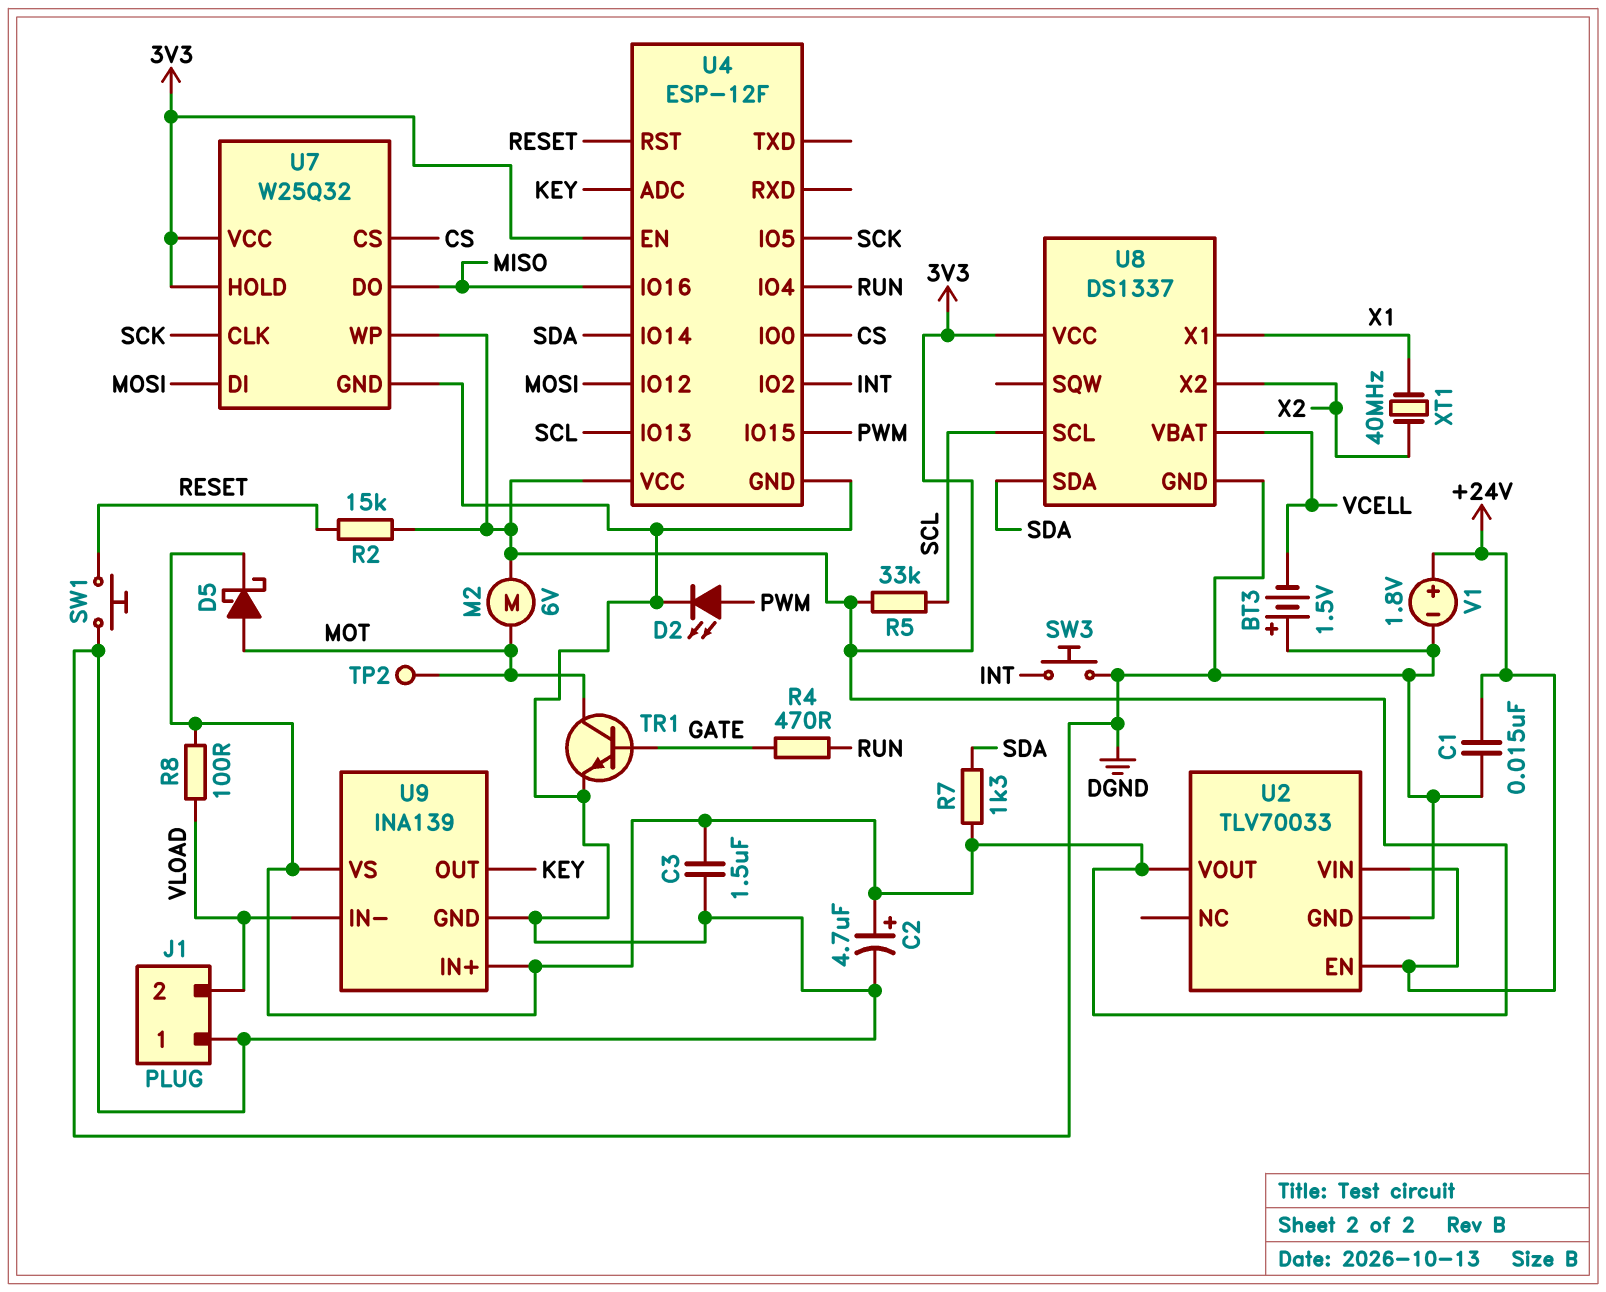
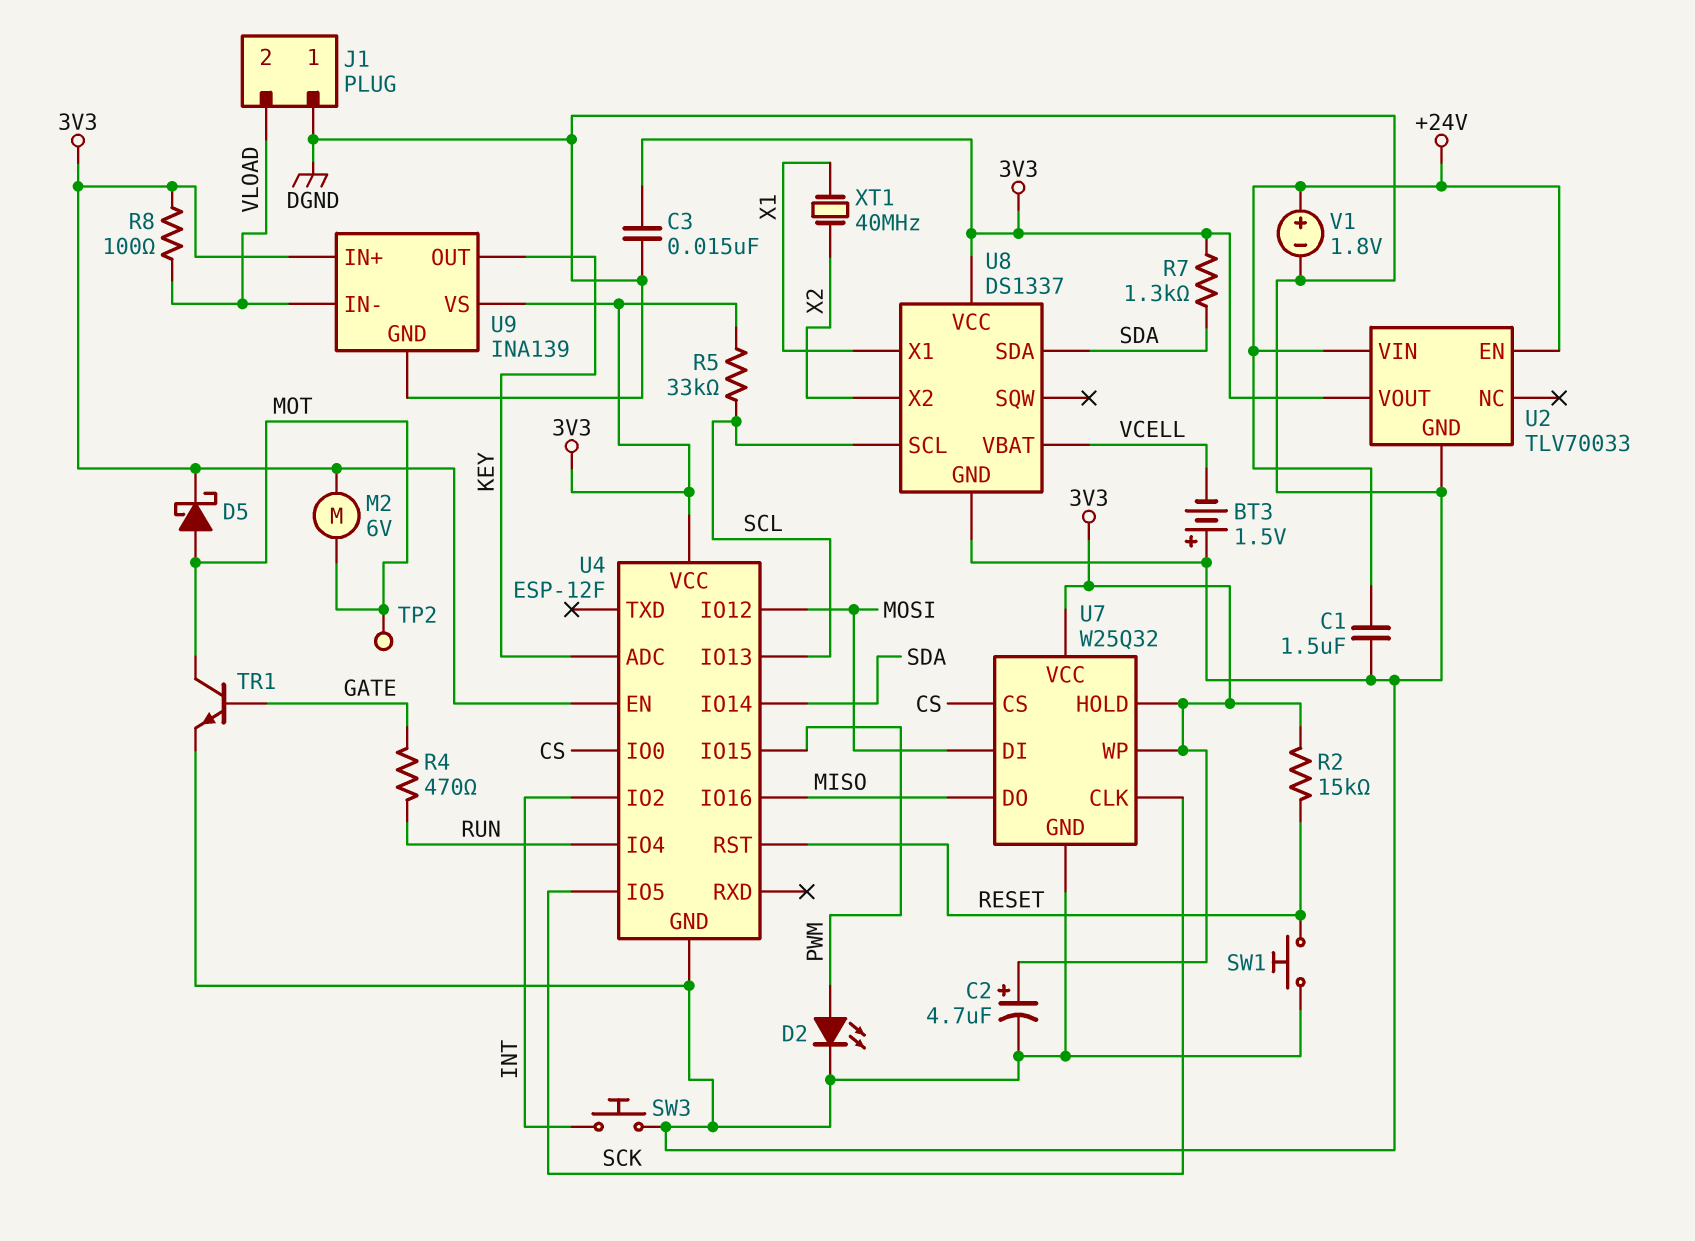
C1: 15nF (+24V, DGND) -> 1.5uF (+24V, DGND)
C3: 1.5uF (3V3, DGND) -> 15nF (3V3, DGND)

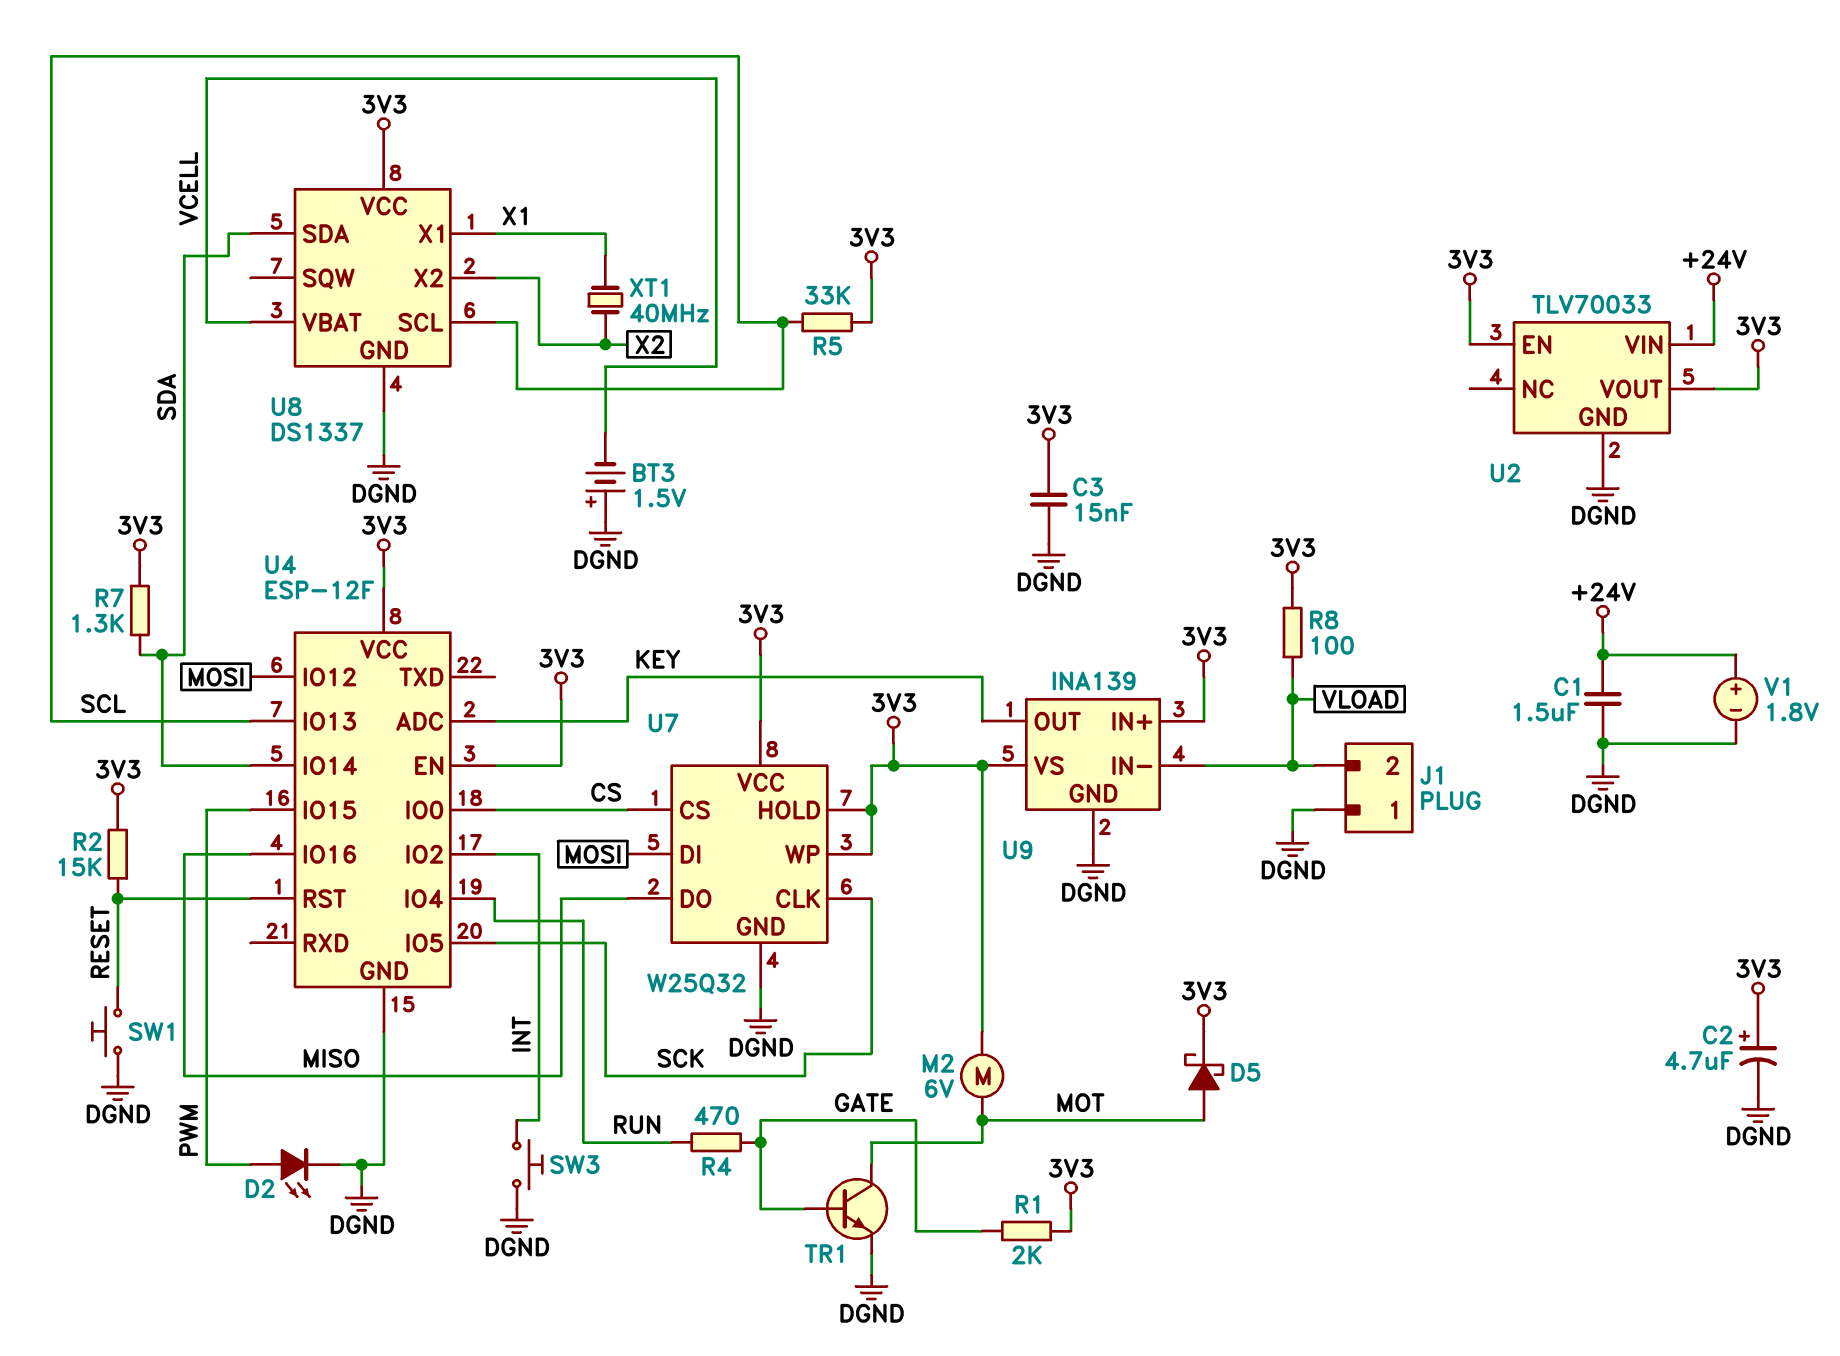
R1: none -> 2k (3V3, GATE)
TP2: test point (MOT) -> none
U2 pin EN: +24V -> 3V3

